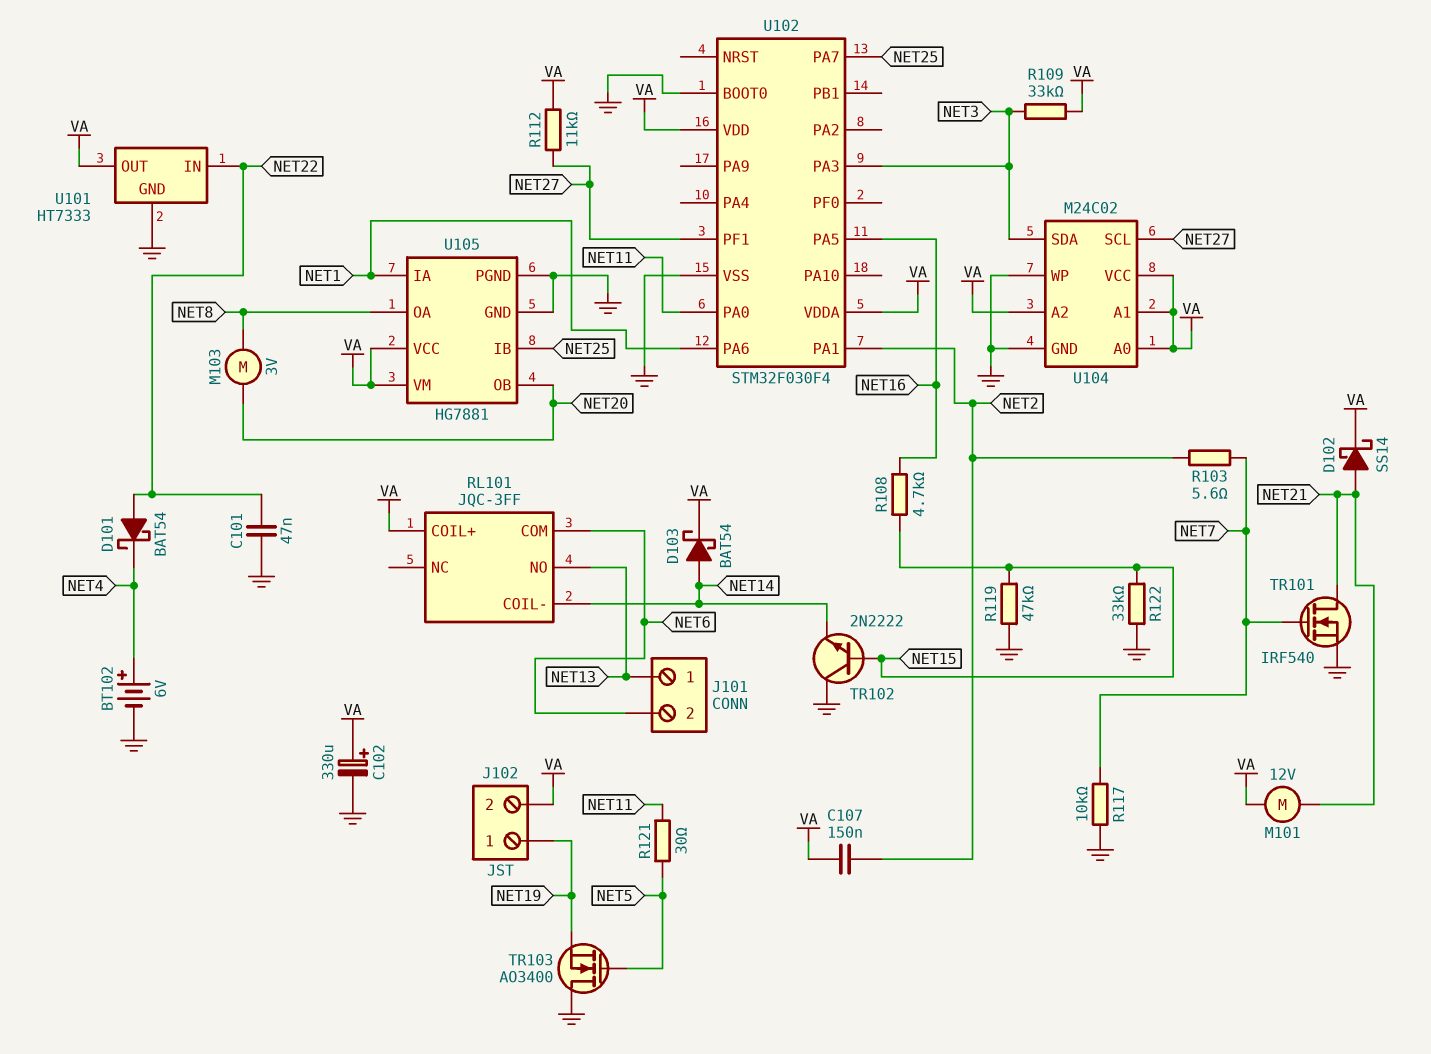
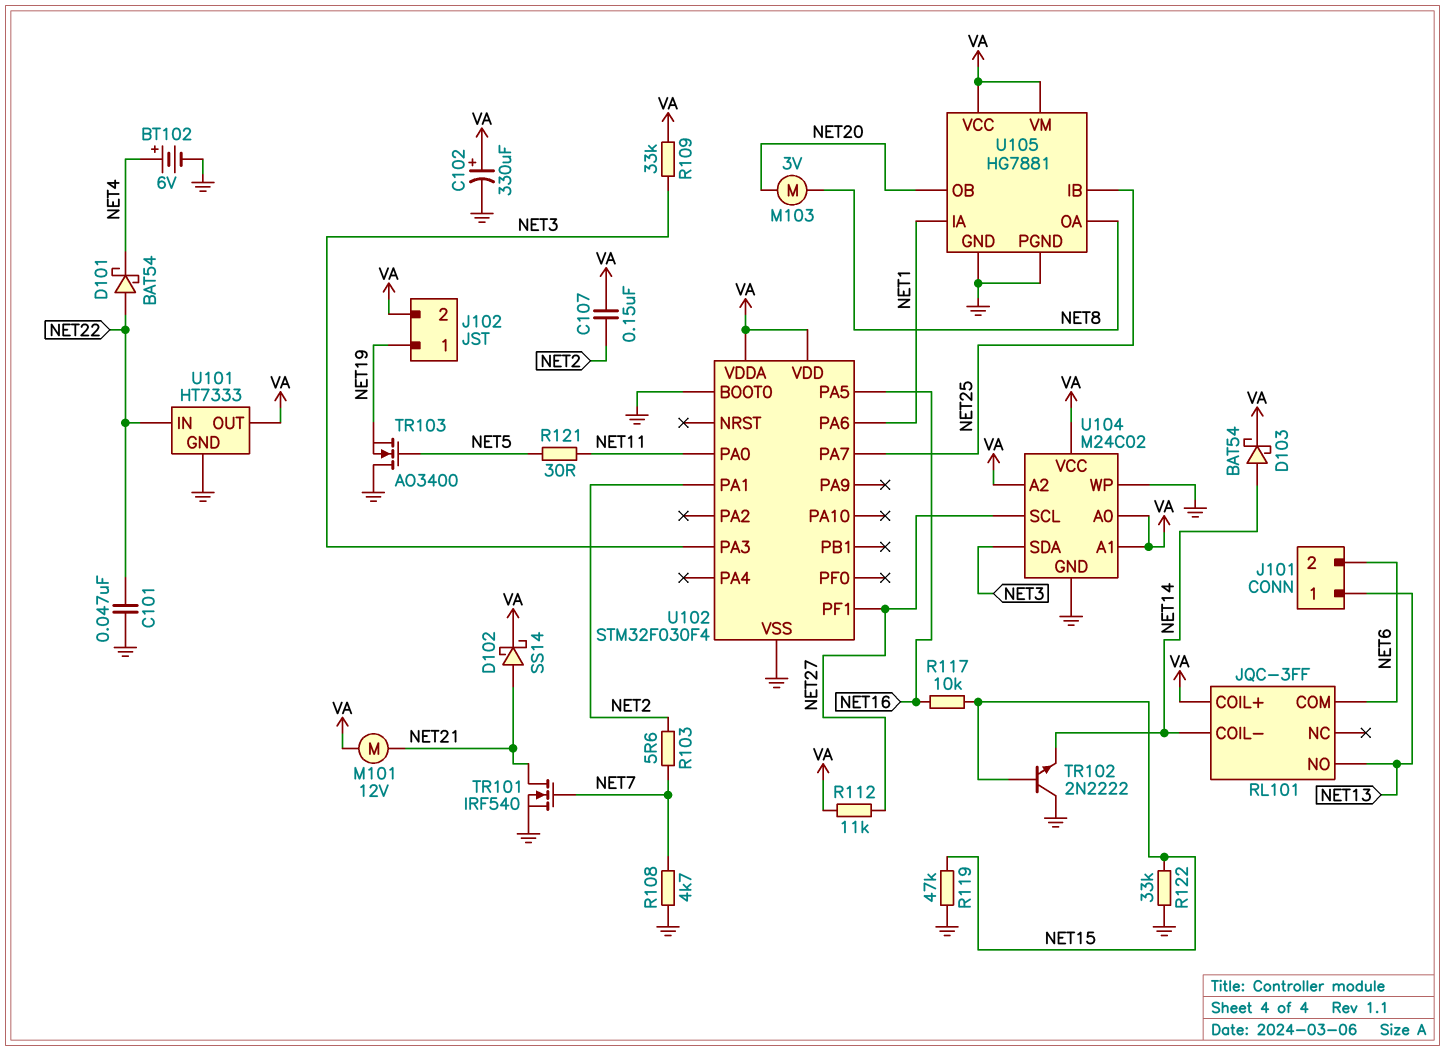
R108: 4.7k (NET15, NET16) -> 4.7k (GND, NET7)
R117: 10k (GND, NET7) -> 10k (NET15, NET16)

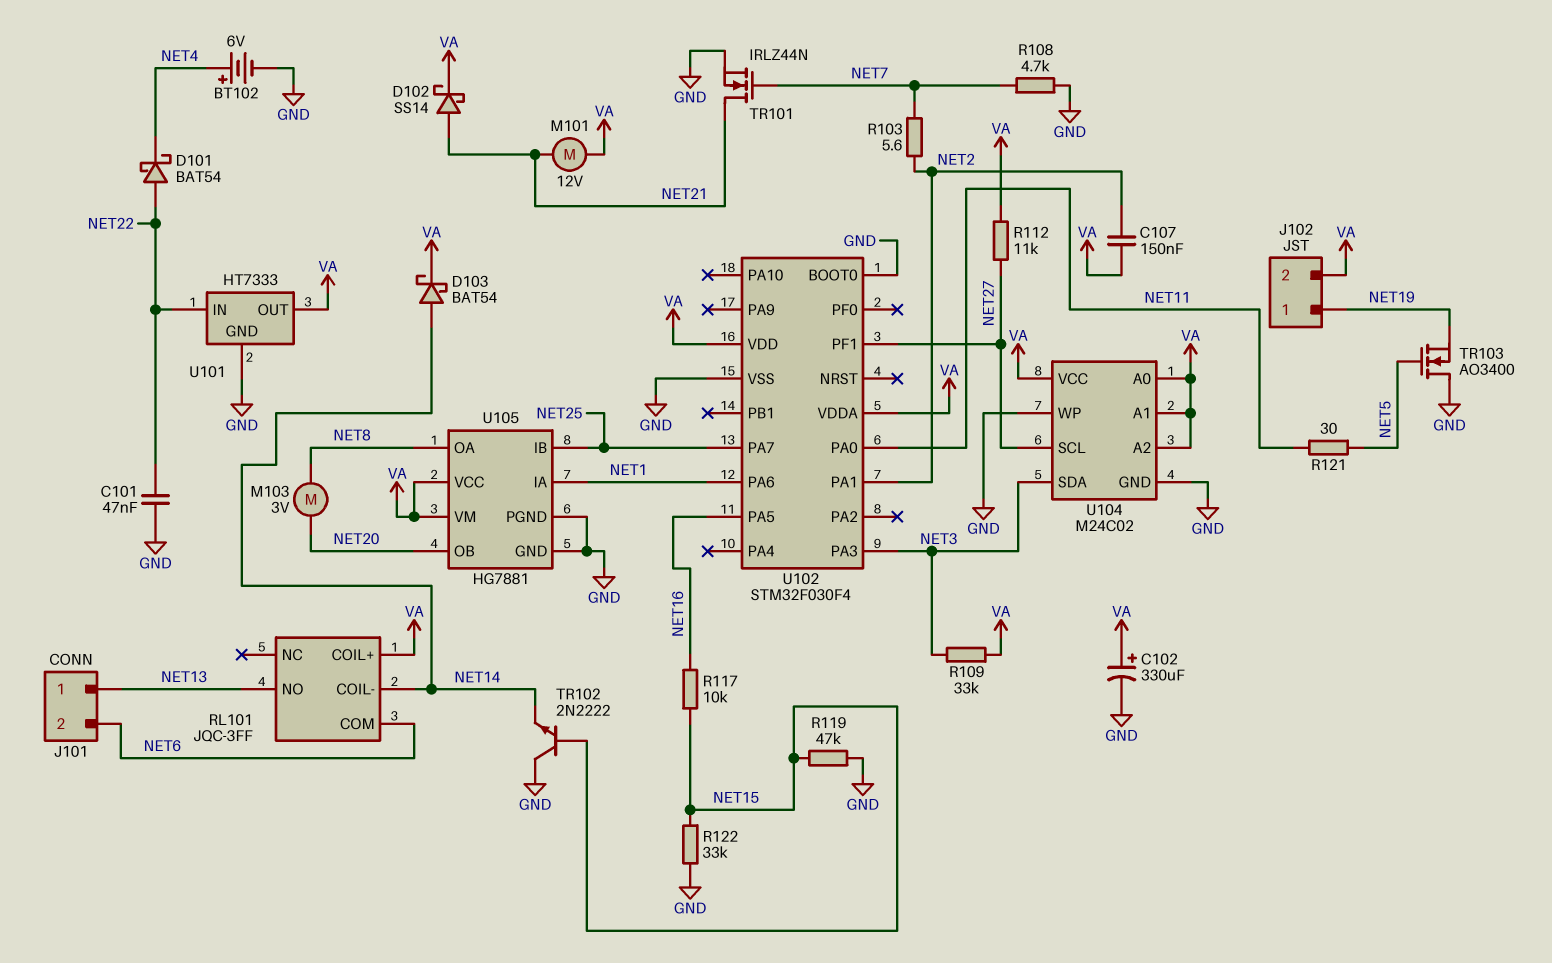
TR101: NMOS IRF540 (G NET7, D NET21, S GND) -> NMOS IRLZ44N (G NET7, D NET21, S GND)

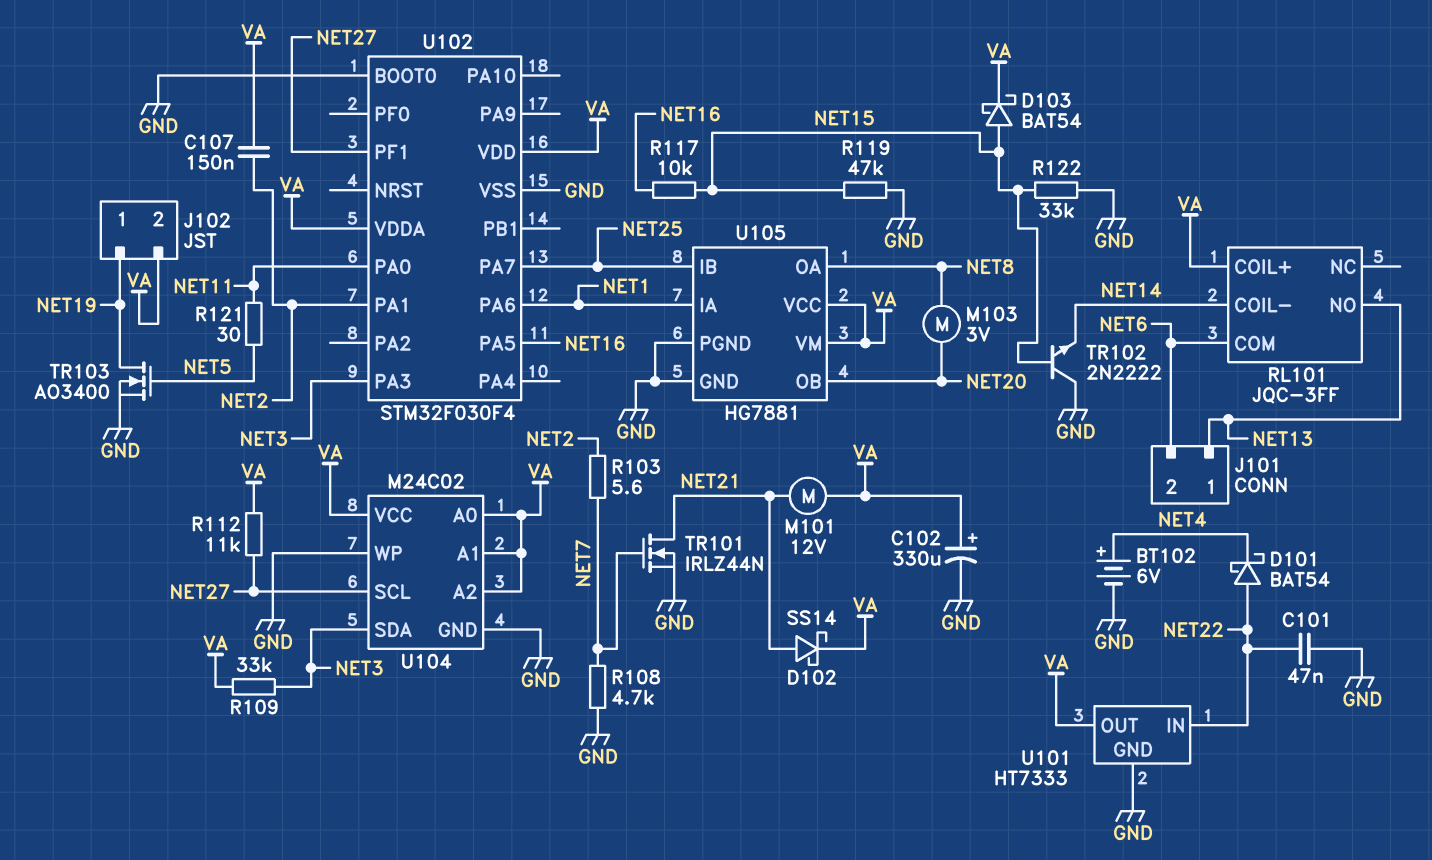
D103: schottky BAT54 (A NET14, K VA) -> schottky BAT54 (A NET15, K VA)
TR103: NMOS AO3400 (G NET5, D GND, S NET19) -> NMOS AO3400 (G NET5, D NET19, S GND)

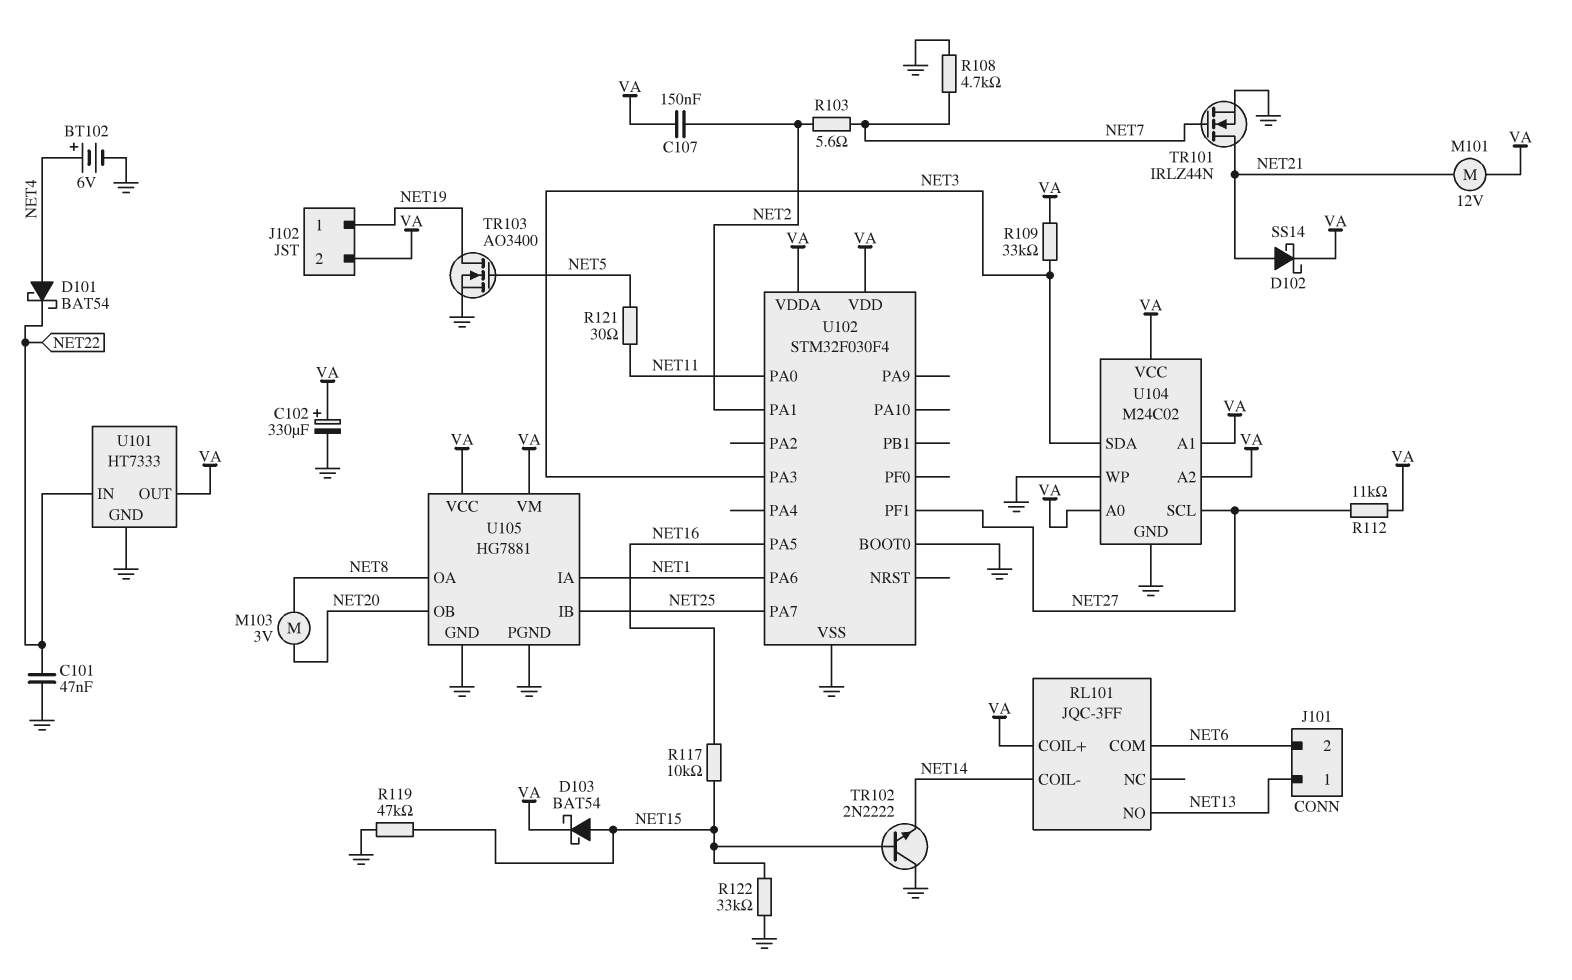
D101: schottky BAT54 (A NET22, K NET4) -> schottky BAT54 (A NET4, K NET22)

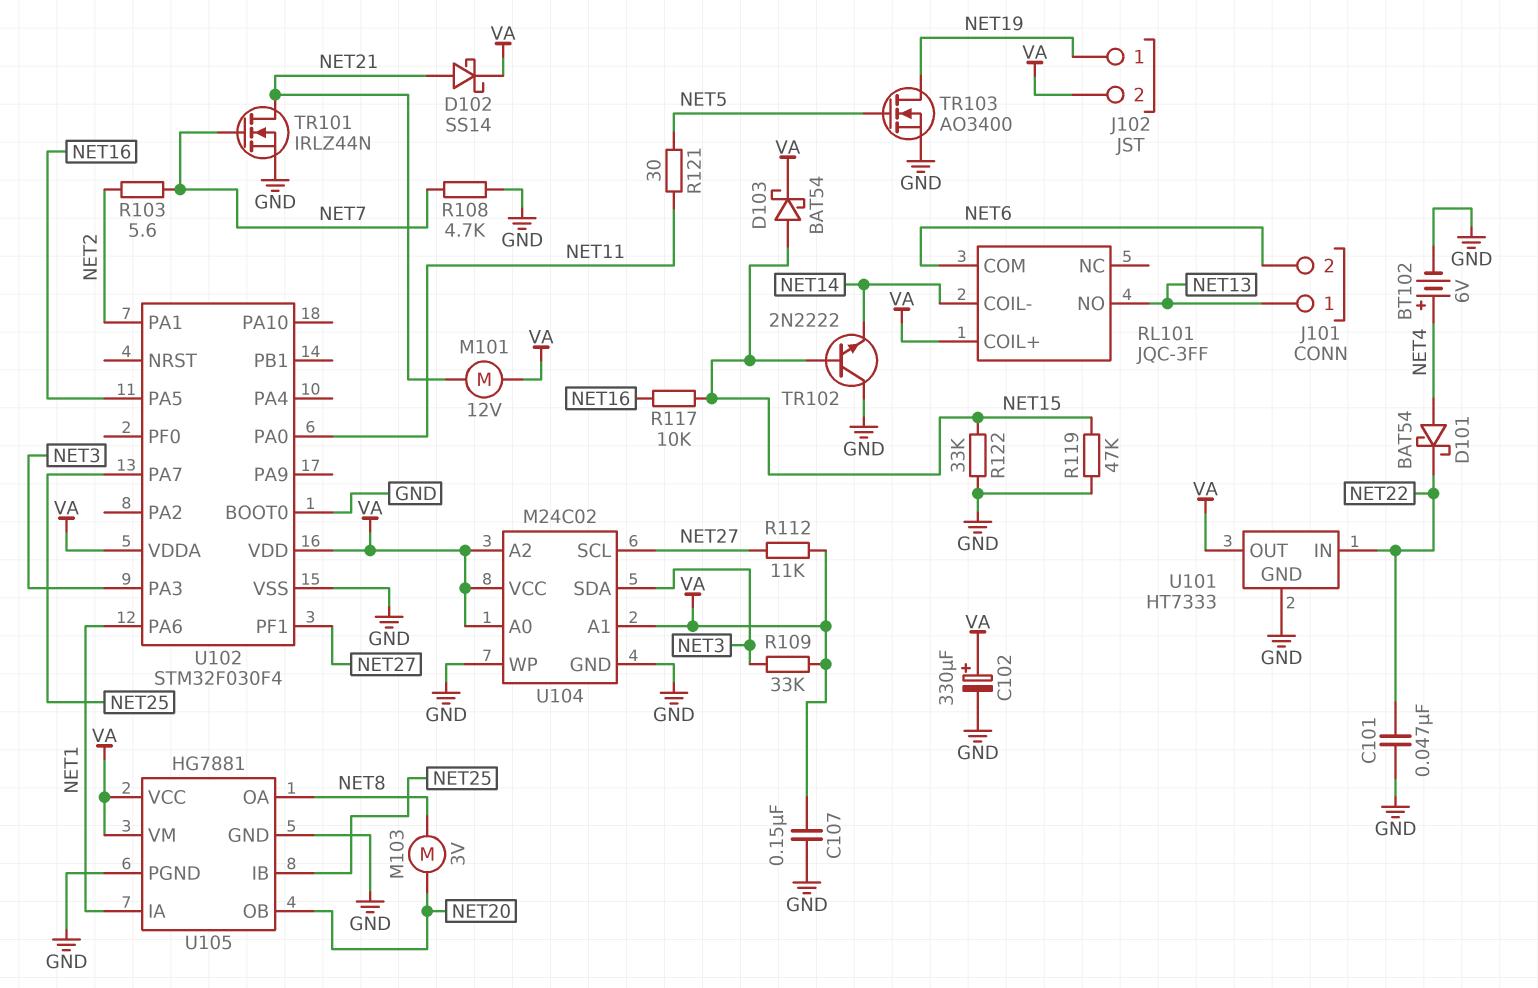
C107: 150nF (NET2, VA) -> 150nF (GND, VA)

